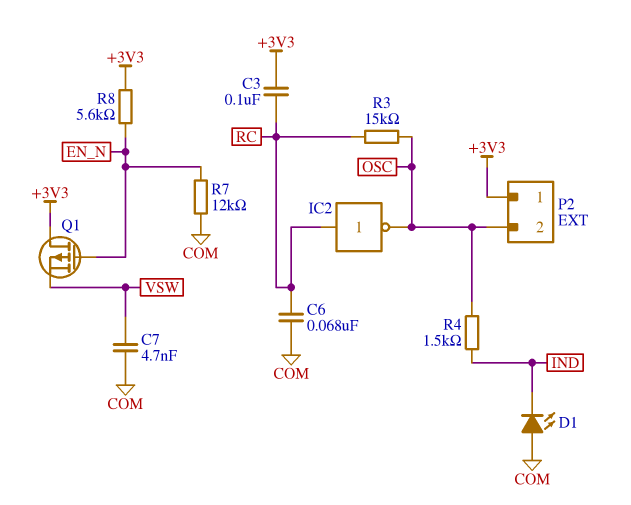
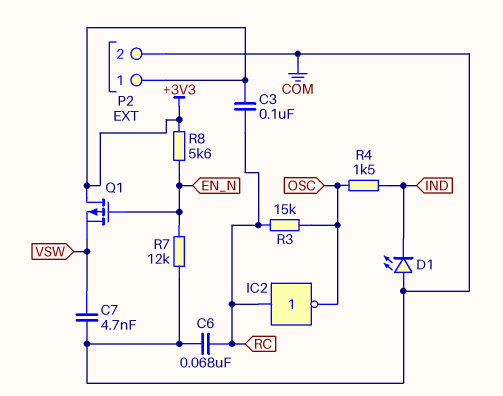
P2 pin 2: OSC -> COM

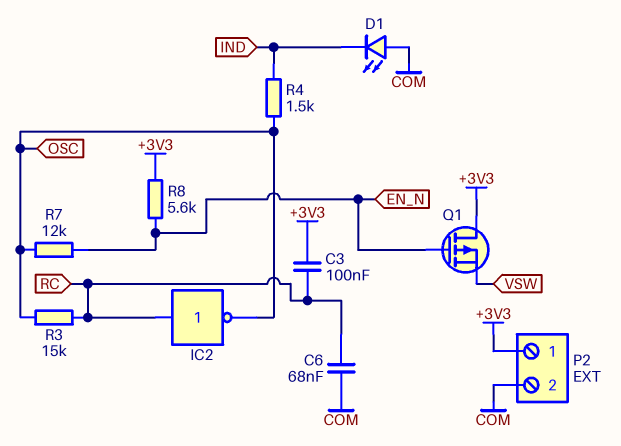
C7: 4.7nF (COM, VSW) -> none
R7: 12k (COM, EN_N) -> 12k (EN_N, OSC)

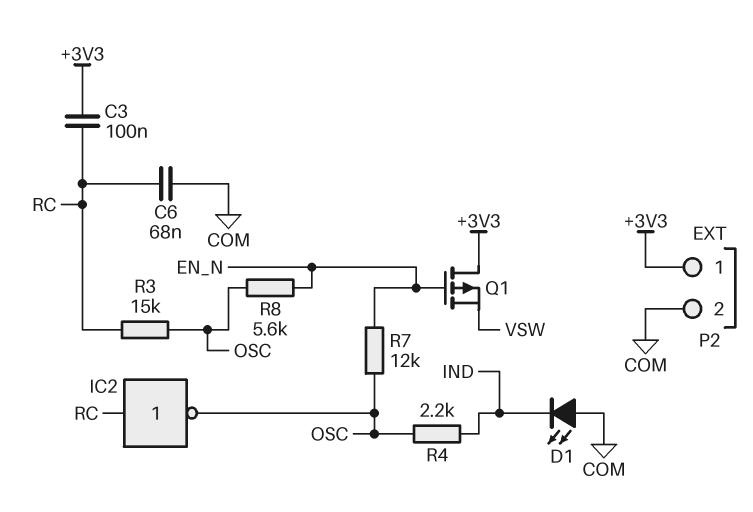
R4: 1.5k (IND, OSC) -> 2.2k (IND, OSC)
R8: 5.6k (+3V3, EN_N) -> 5.6k (EN_N, OSC)

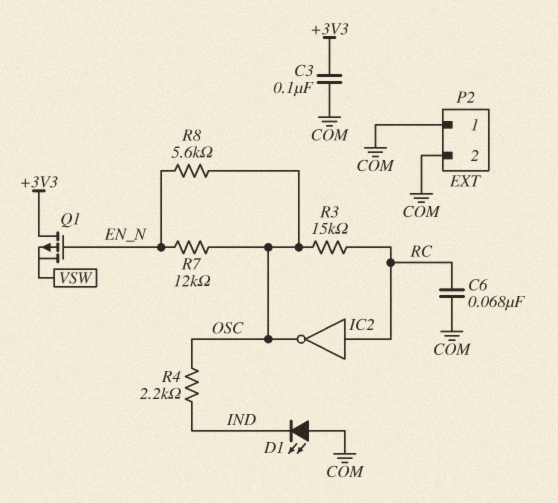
C3: 100nF (+3V3, RC) -> 100nF (+3V3, COM)
P2 pin 1: +3V3 -> COM

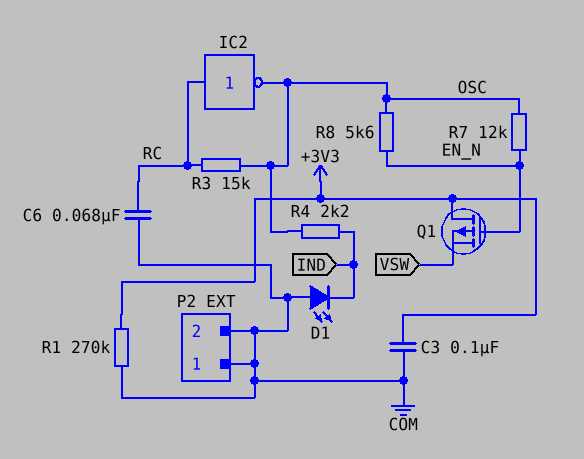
R1: none -> 270k (+3V3, COM)

